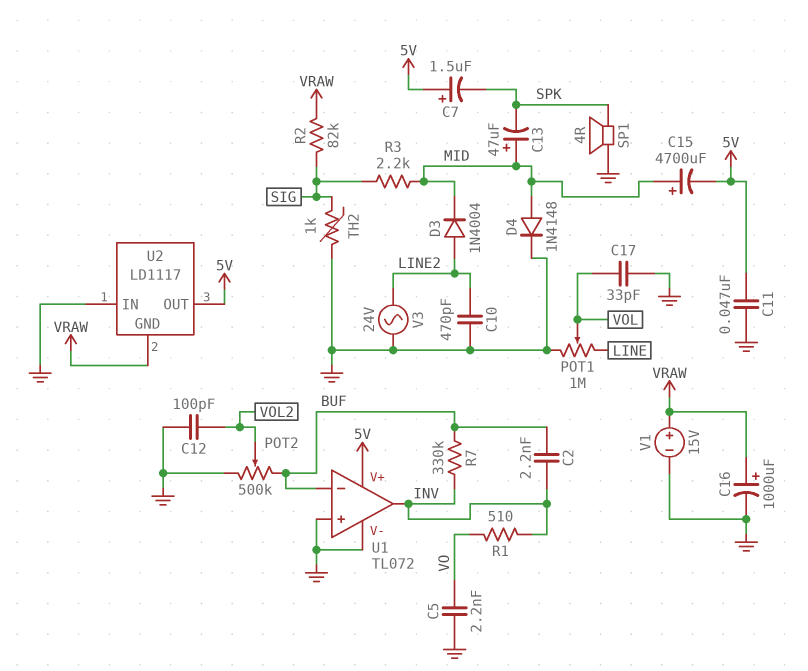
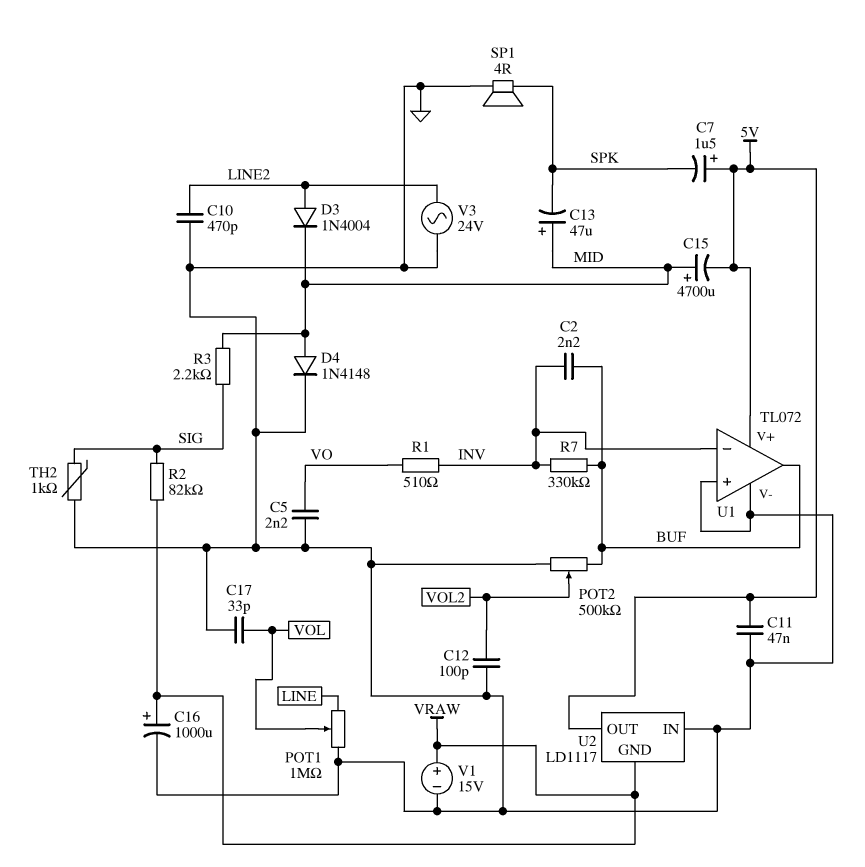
U1 pin in-: BUF -> INV
U1 pin out: INV -> BUF

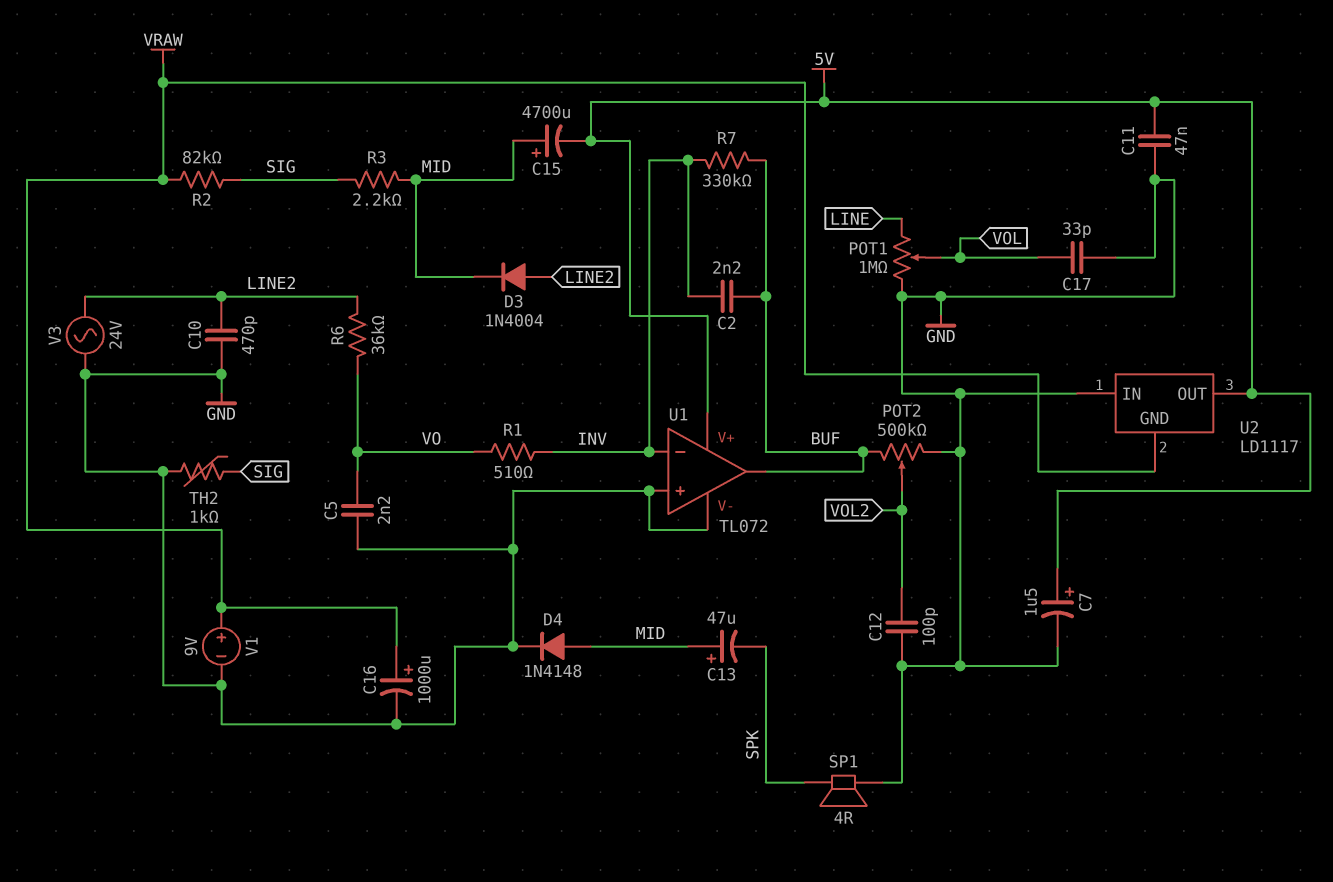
C7: 1.5uF (plus 5V, minus SPK) -> 1.5uF (plus 5V, minus GND)
R6: none -> 36k (LINE2, VO)
V1: 15V (plus VRAW, minus GND) -> 9V (plus VRAW, minus GND)

